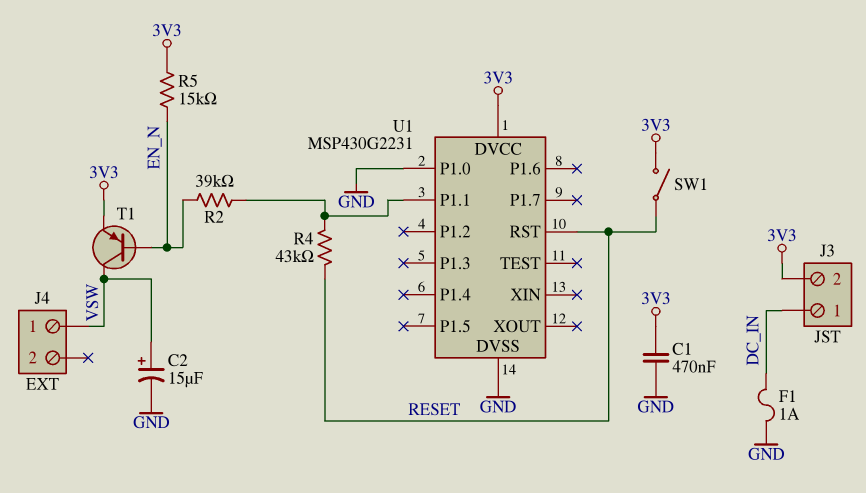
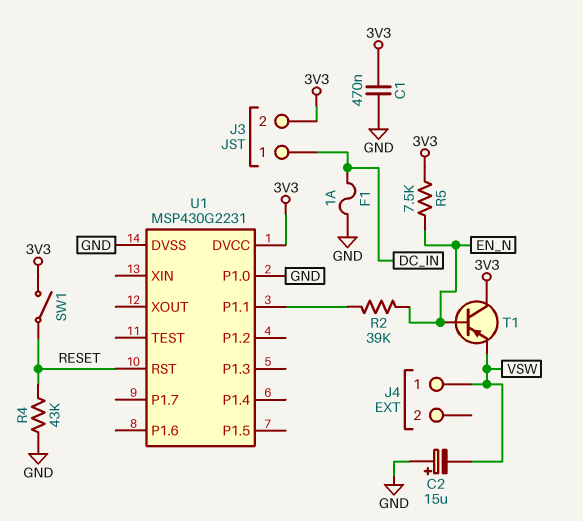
C2: 15uF (plus VSW, minus GND) -> 15uF (plus GND, minus VSW)
R4: 43k (RESET, U1/P1.1) -> 43k (GND, RESET)
R5: 15k (3V3, EN_N) -> 7.5k (3V3, EN_N)
T1: PNP (B EN_N, C VSW, E 3V3) -> PNP (B EN_N, C 3V3, E VSW)

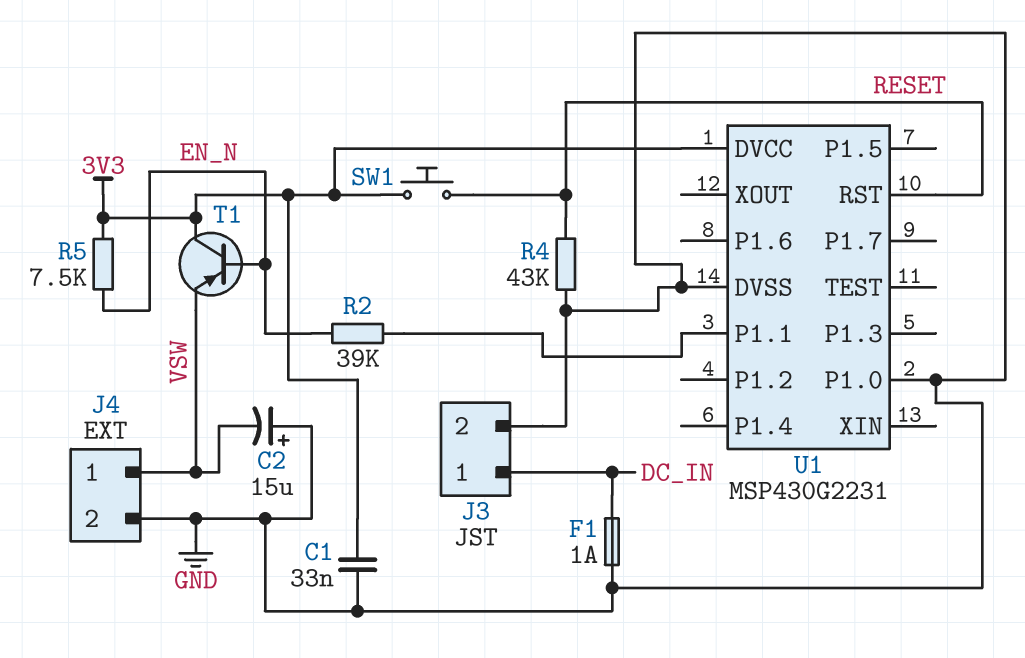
C1: 470nF (3V3, GND) -> 33nF (3V3, GND)
J3 pin 2: 3V3 -> GND
J4 pin 2: none -> GND
SW1: switch (3V3, RESET) -> button (3V3, RESET)

